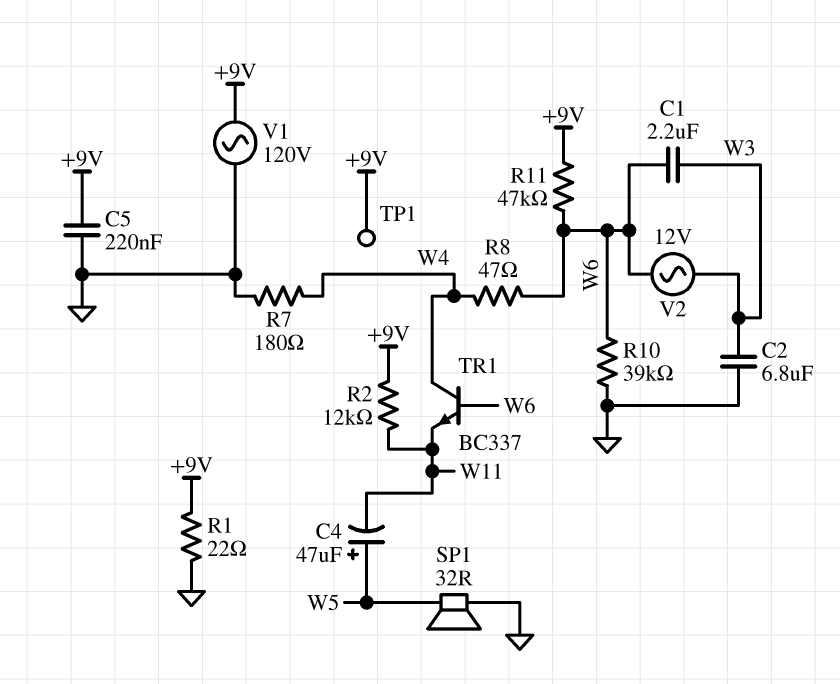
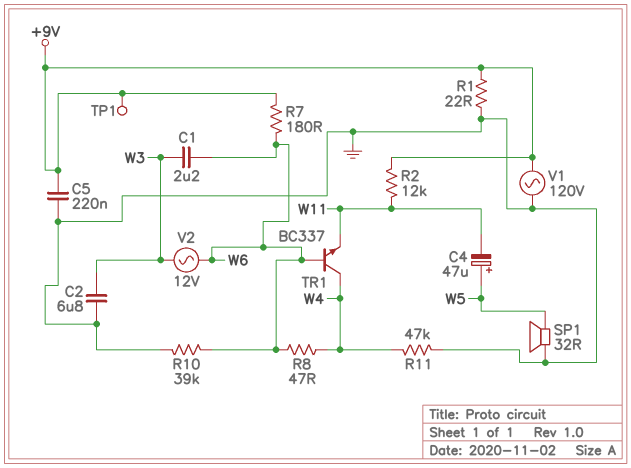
R7: 180 (GND, W4) -> 180 (+9V, W6)
R11: 47k (+9V, W6) -> 47k (GND, W4)

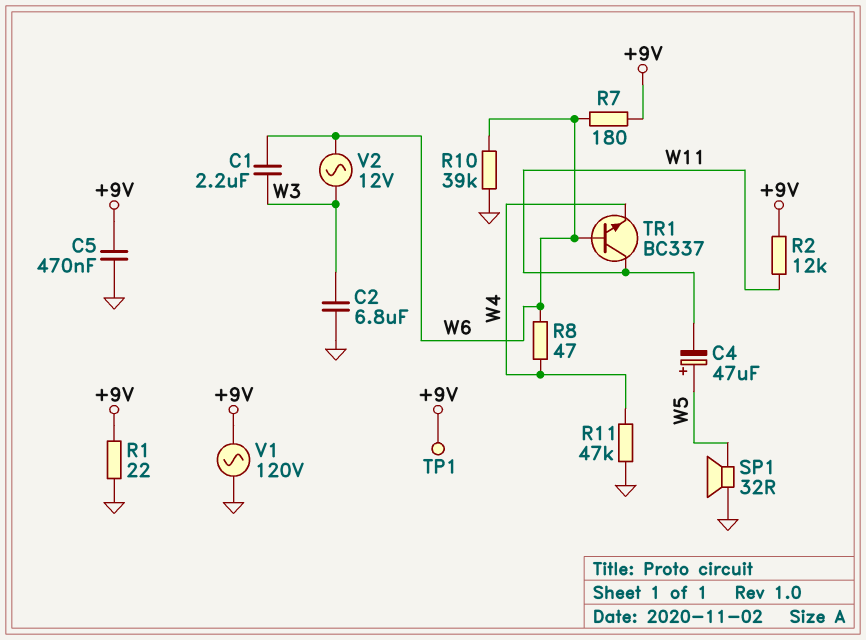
C5: 220nF (+9V, GND) -> 470nF (+9V, GND)
TR1: NPN BC337 (B W6, C W4, E W11) -> NPN BC337 (B W6, C W11, E W4)

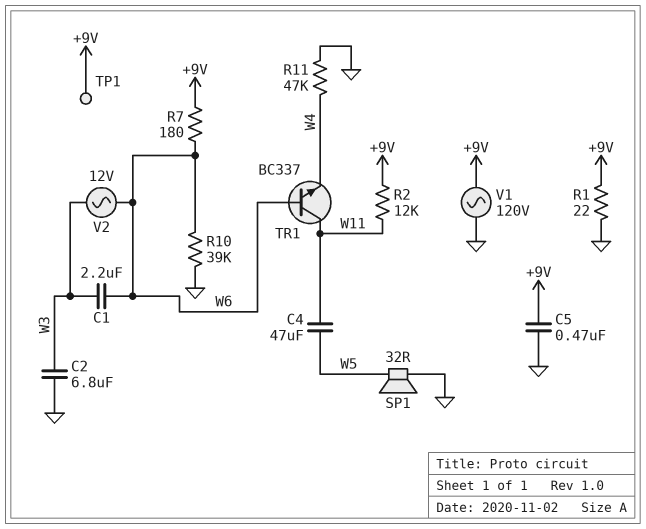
C4: 47uF (plus W5, minus W11) -> 47uF (W5, W11)
R8: 47 (W4, W6) -> none

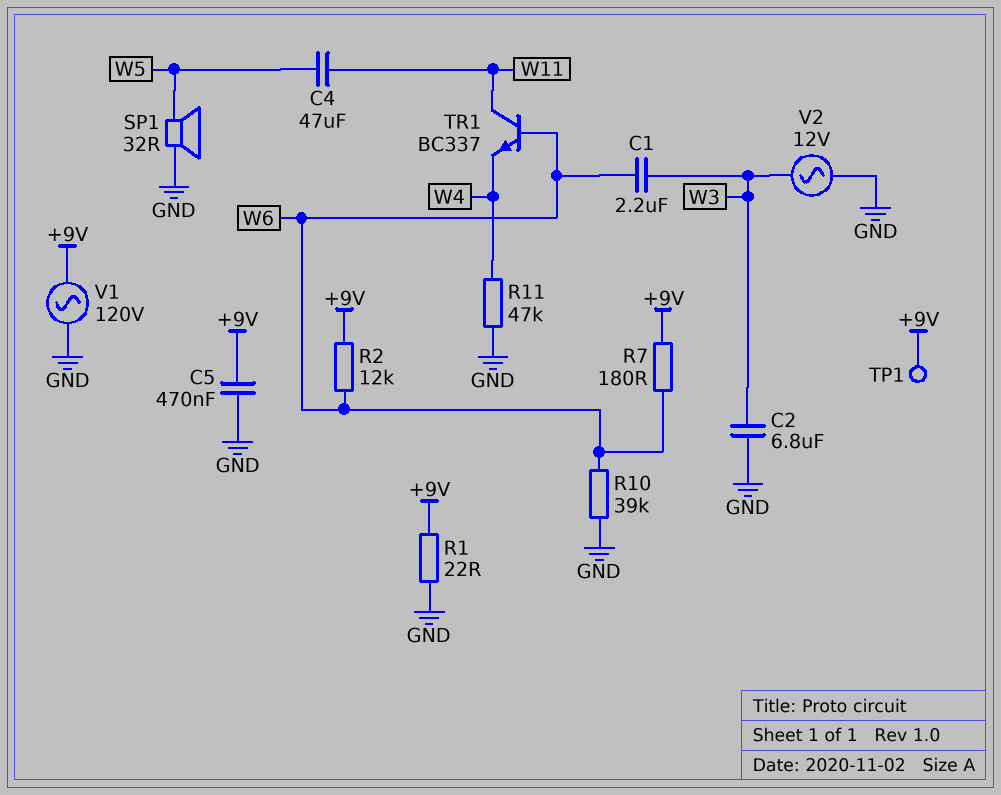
R2: 12k (+9V, W11) -> 12k (+9V, W6)
V2: AC 12V (W3, W6) -> AC 12V (GND, W3)

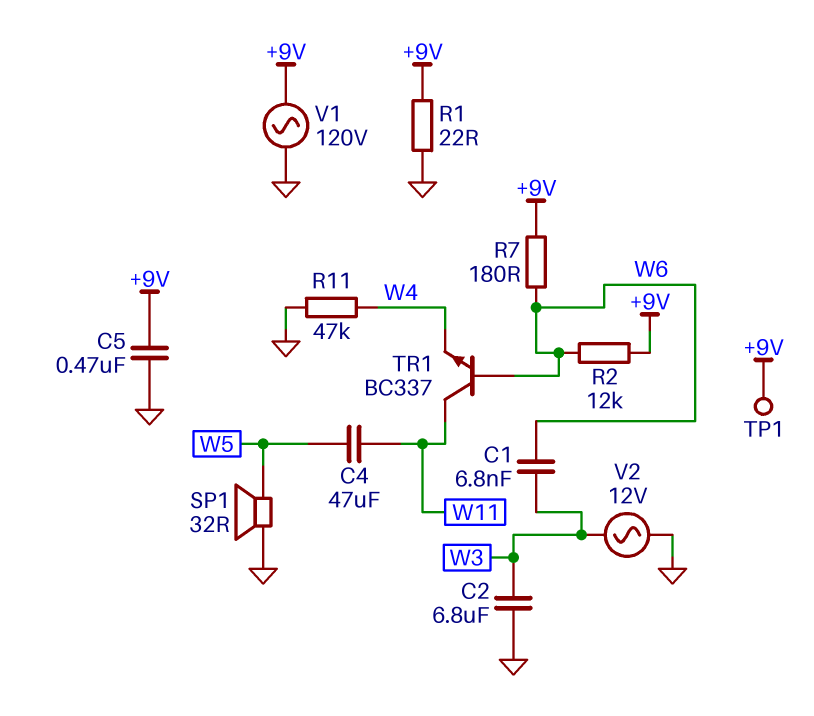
C1: 2.2uF (W3, W6) -> 6.8nF (W3, W6)
R10: 39k (GND, W6) -> none

